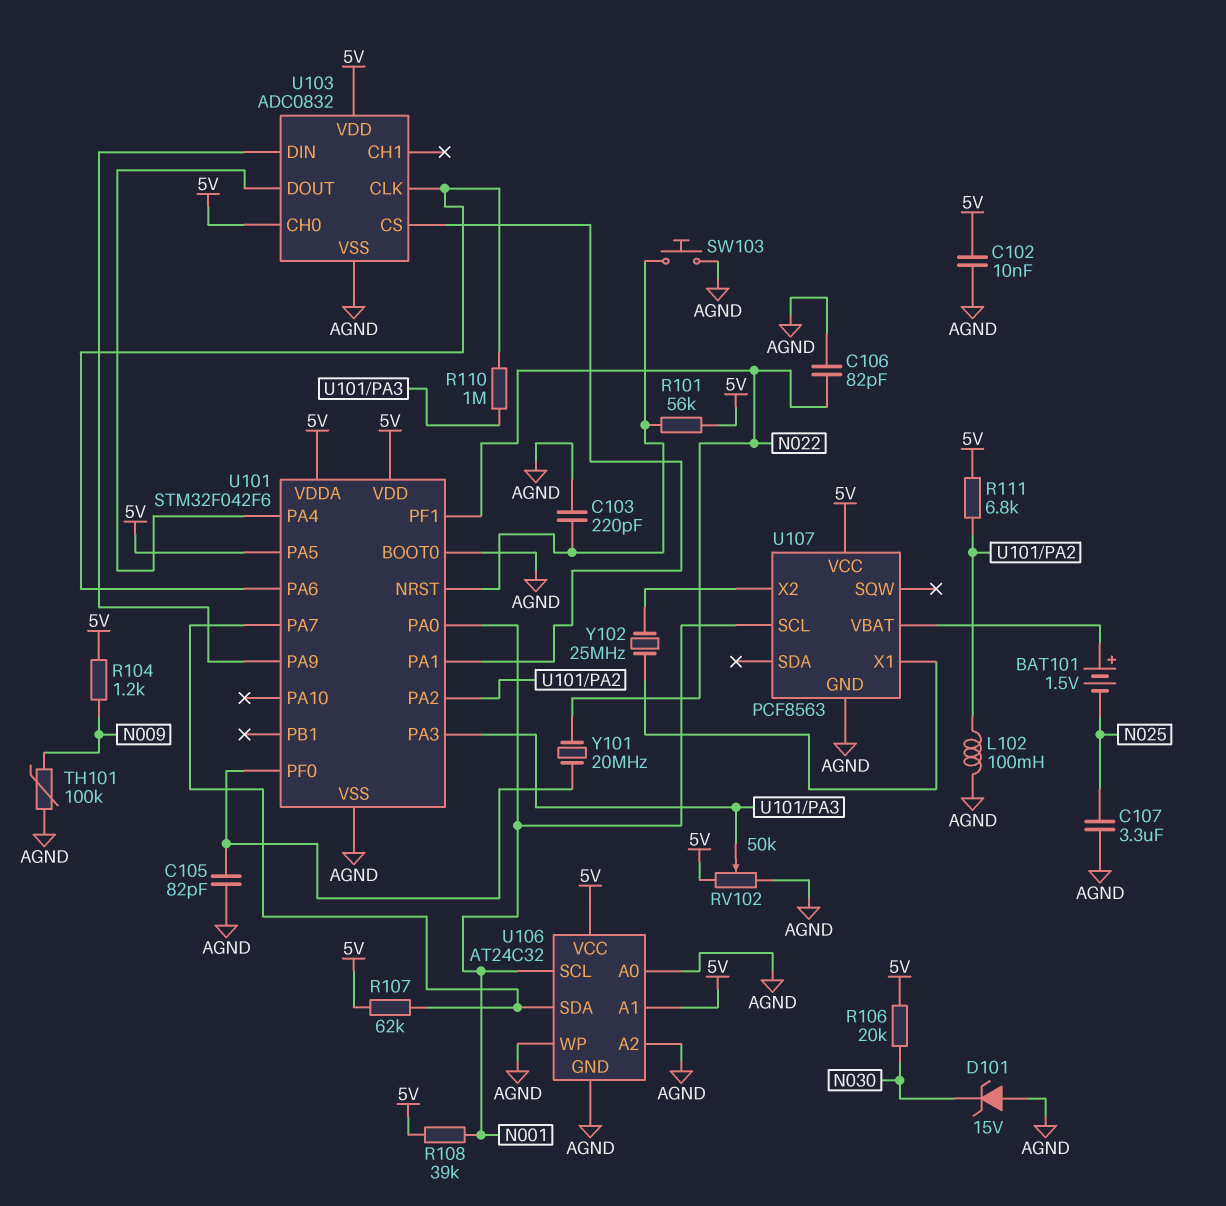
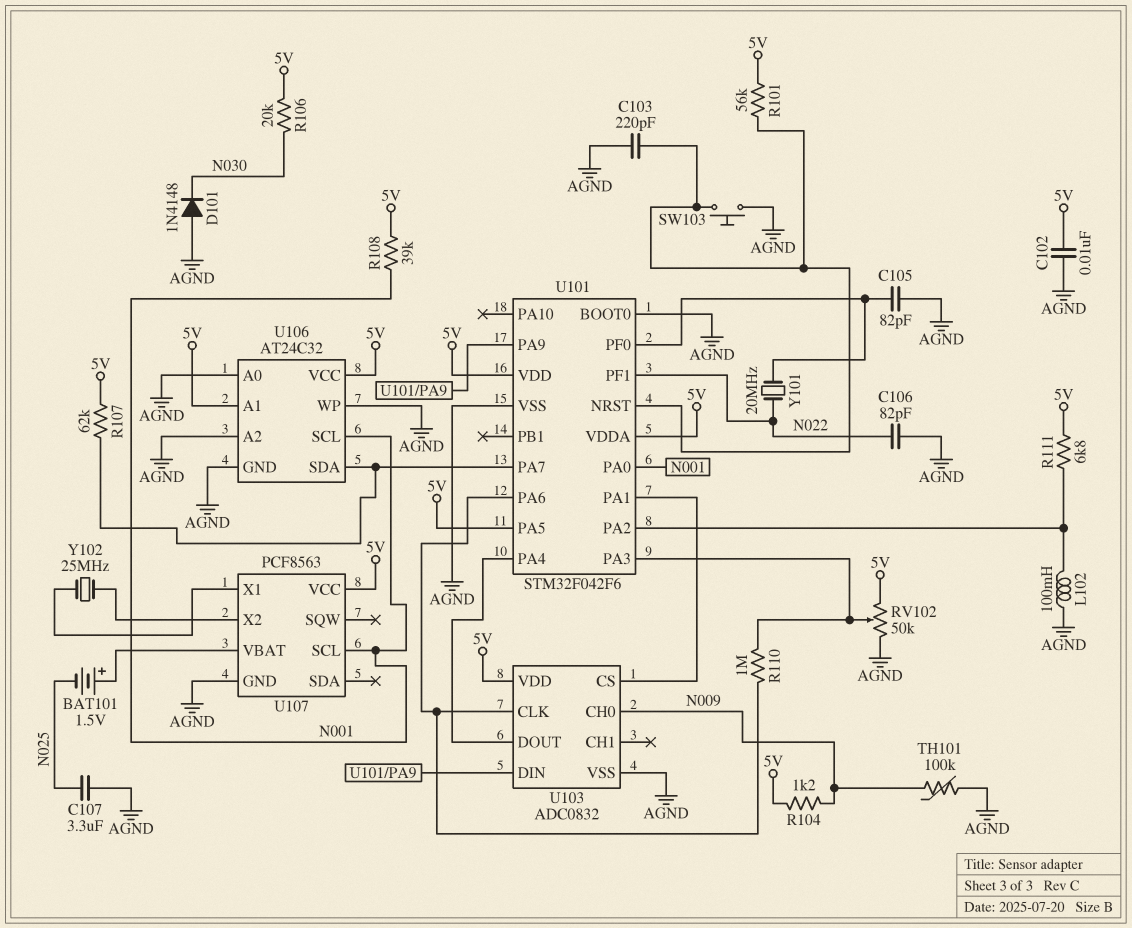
D101: zener 15V (A AGND, K N030) -> diode 1N4148 (A AGND, K N030)
U103 pin CH0: 5V -> N009

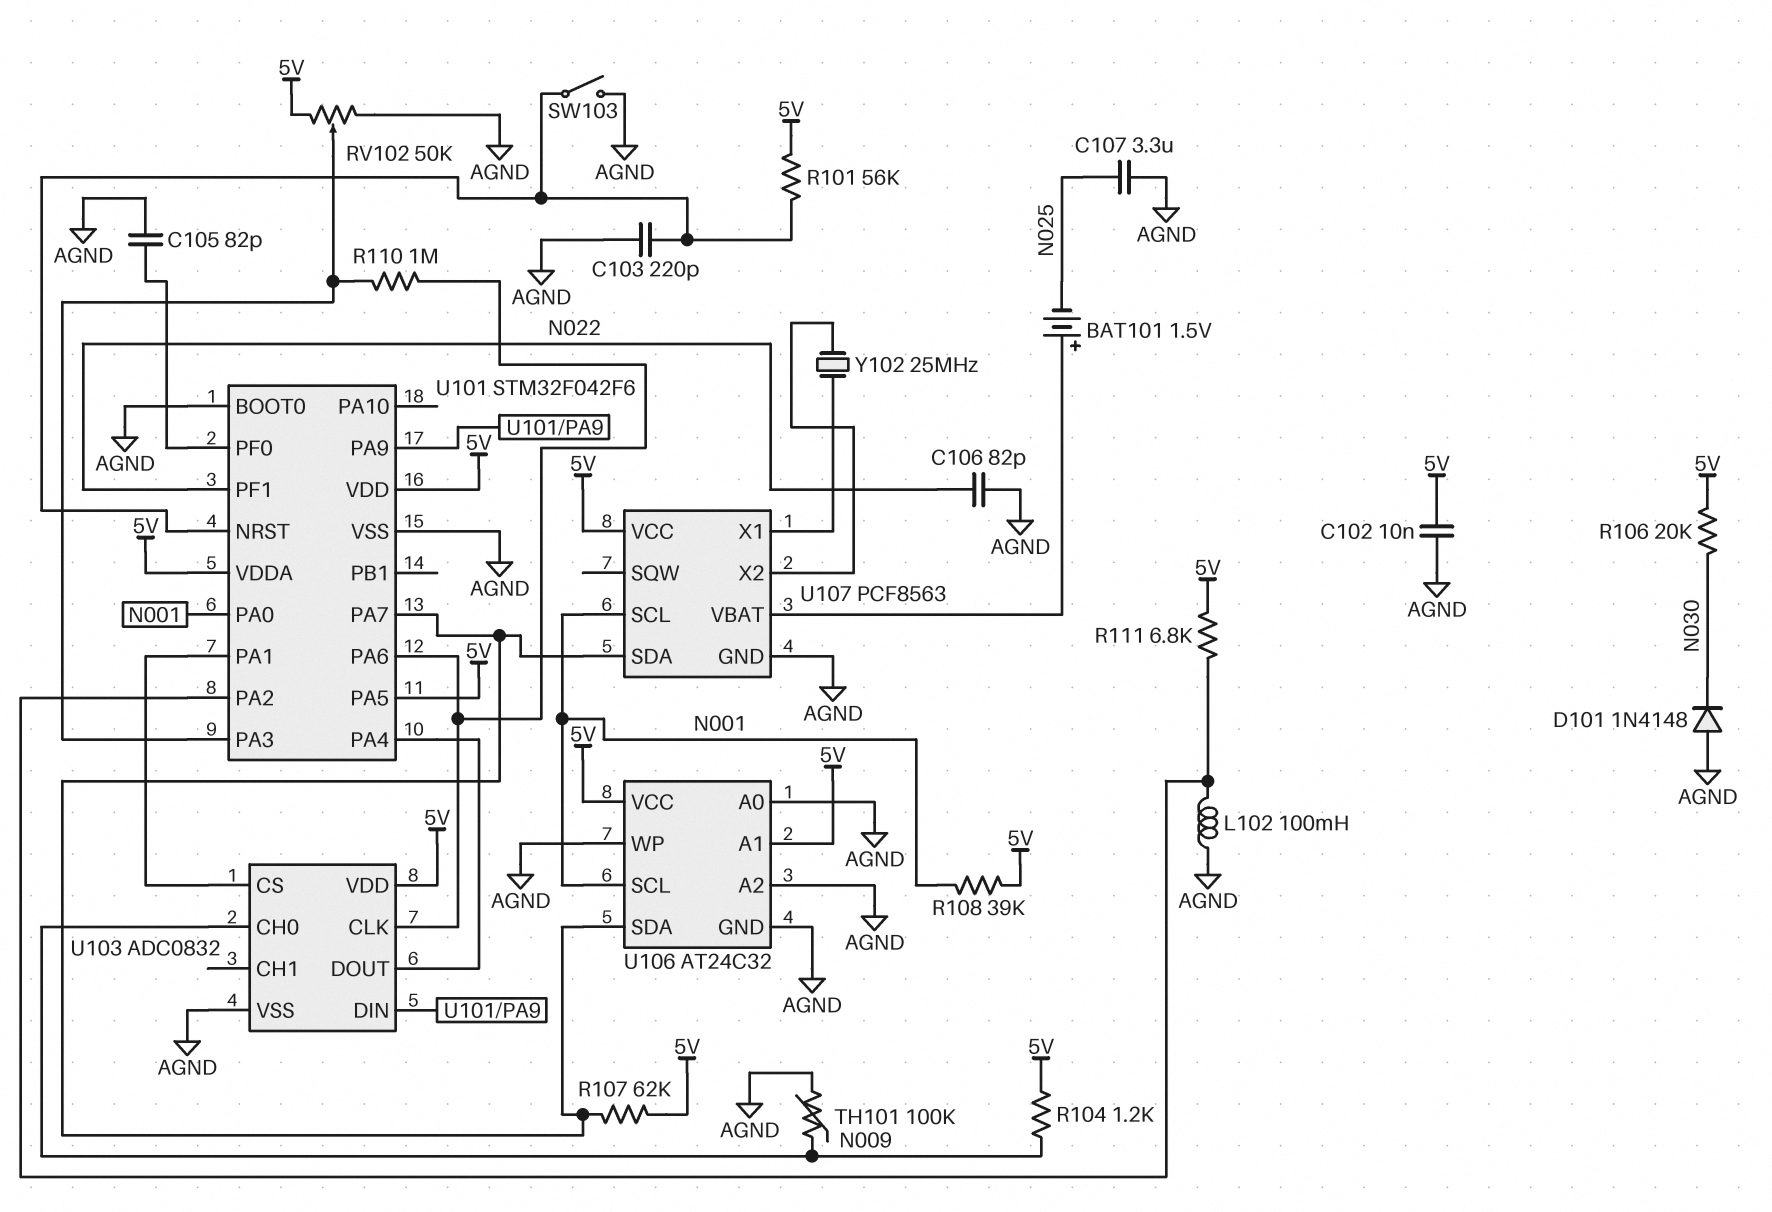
SW103: button (AGND, U101/NRST) -> switch (AGND, U101/NRST)
U107 pin SDA: none -> U101/PA7
Y101: 20MHz (N022, U101/PF0) -> none

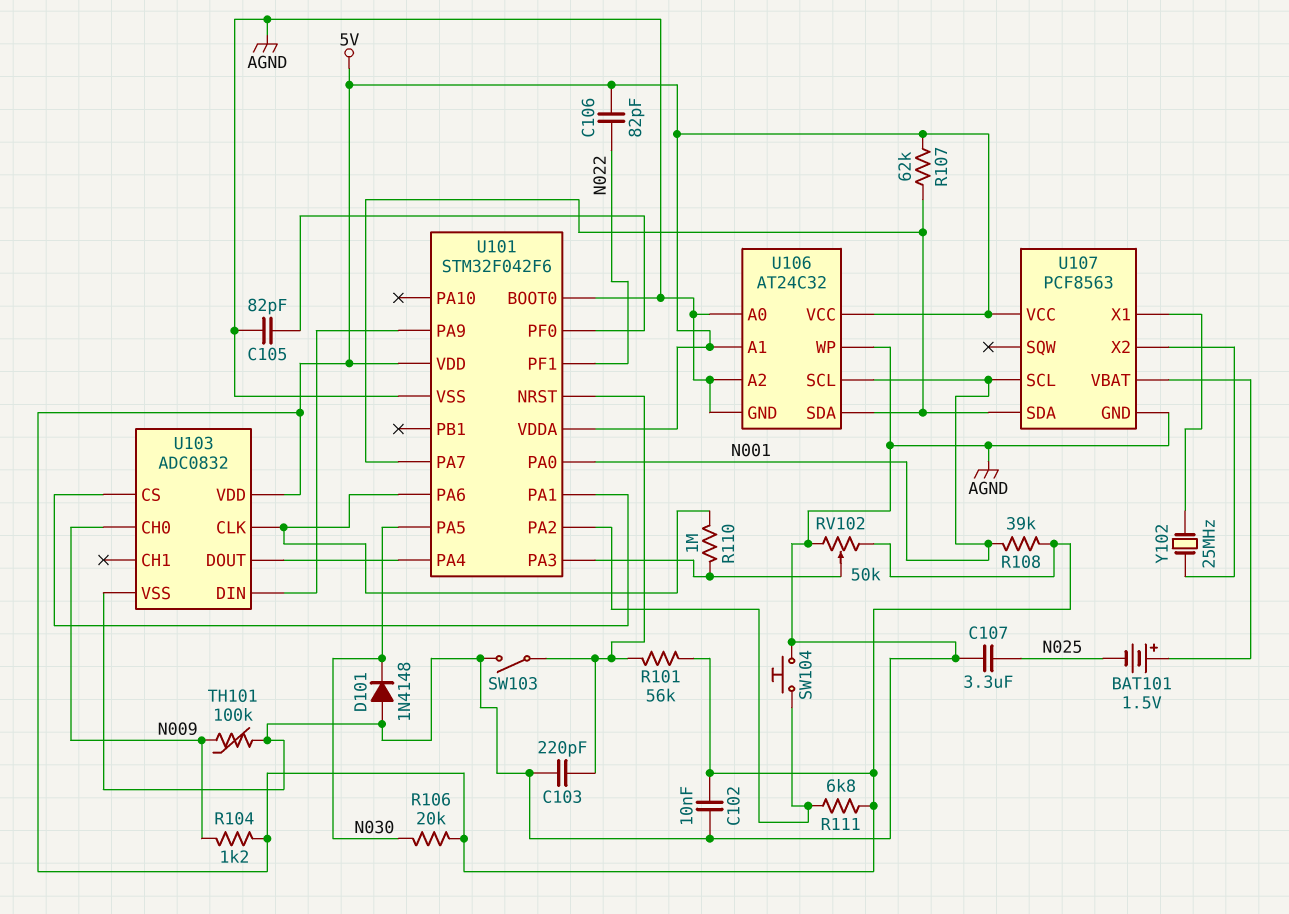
C106: 82pF (AGND, N022) -> 82pF (5V, N022)
L102: 100mH (AGND, U101/PA2) -> none
SW104: none -> button (AGND, U101/PA2)
U101 pin PA5: 5V -> N030

